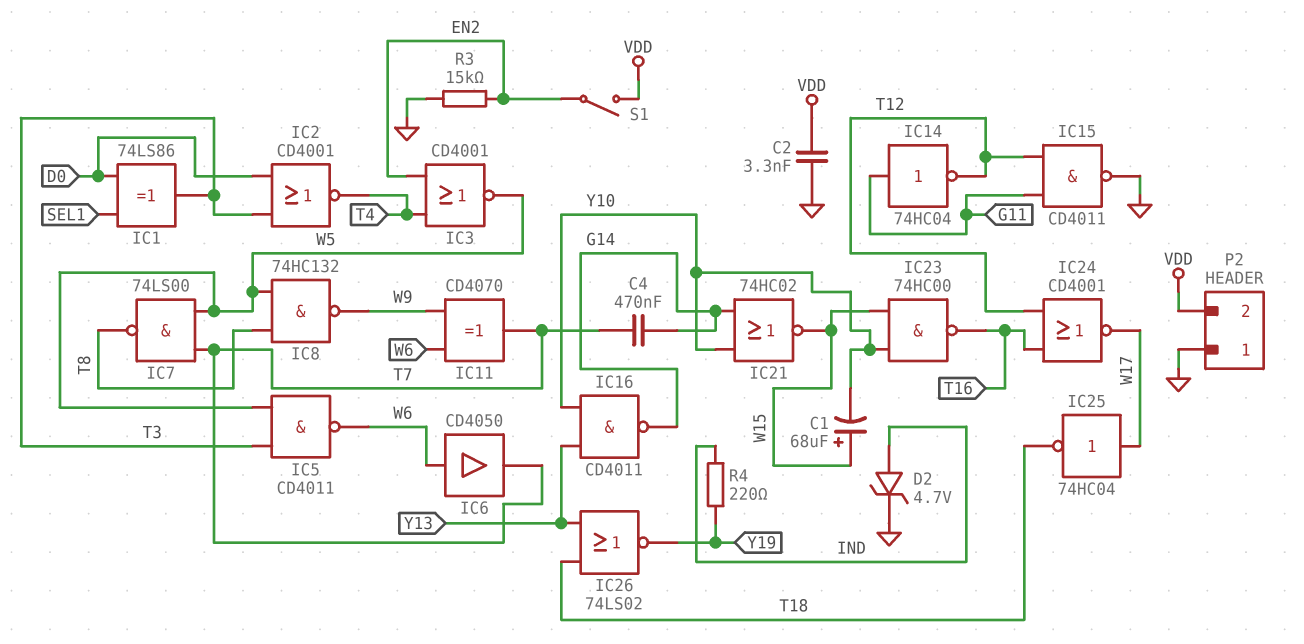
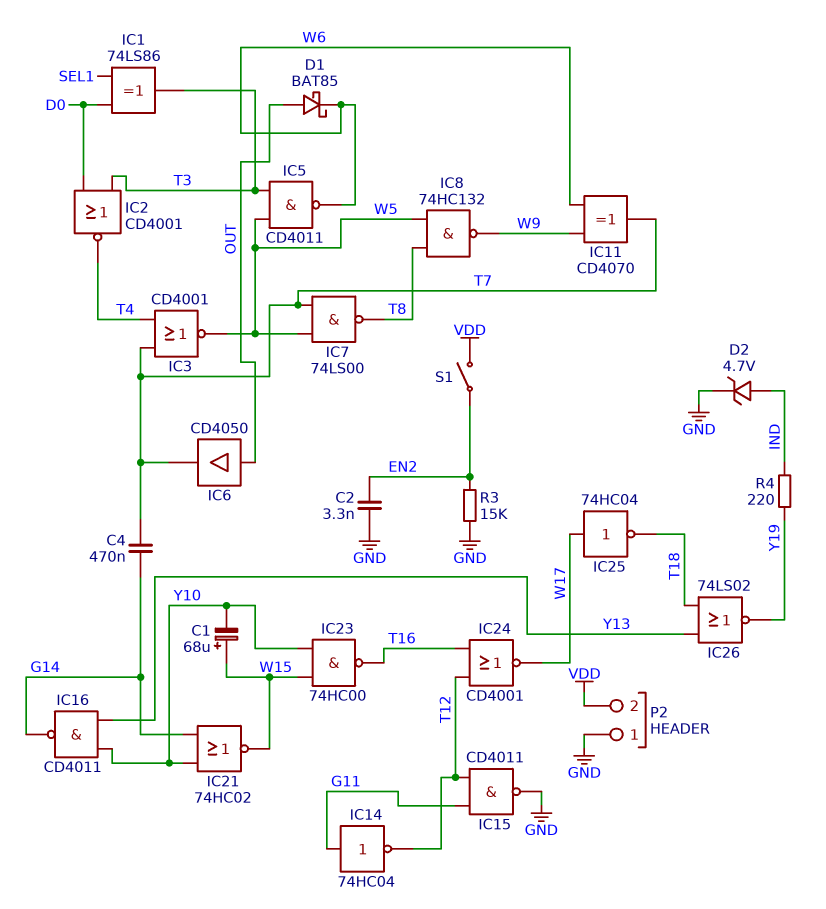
C2: 3.3nF (GND, VDD) -> 3.3nF (EN2, GND)
D1: none -> schottky BAT85 (A OUT, K W6)
IC3: NOR CD4001 (in EN2, in T4, out W5) -> NOR CD4001 (in T4, in T7, out W5)
IC6: buffer CD4050 (in W6, out T7) -> buffer CD4050 (in OUT, out T7)

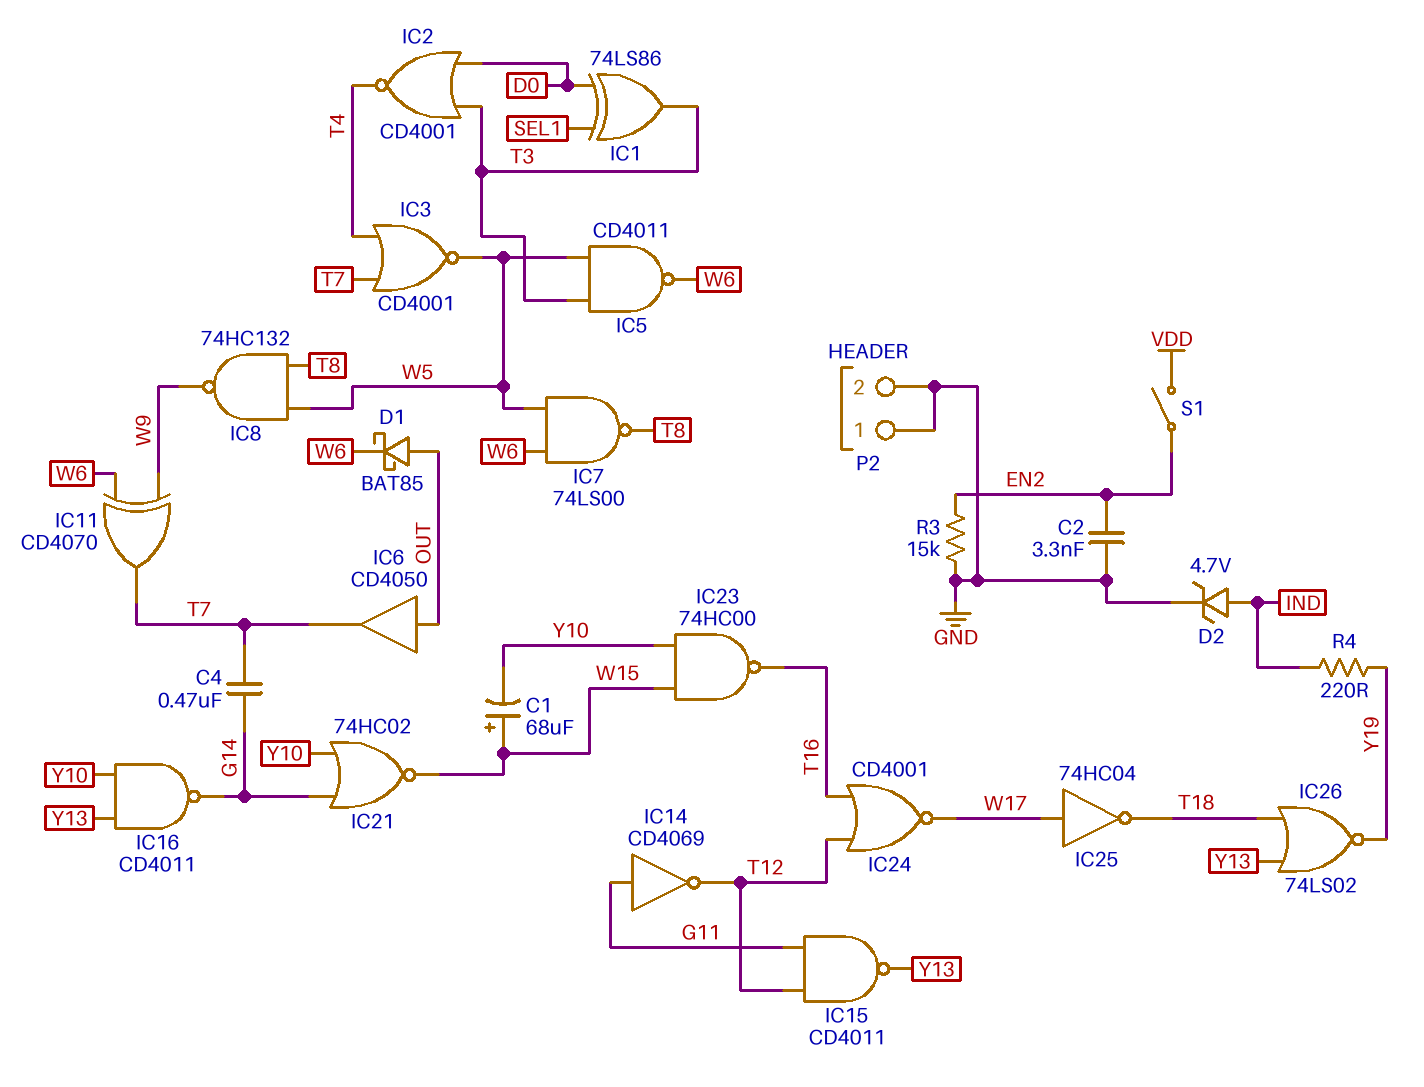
IC7: NAND 74LS00 (in T7, in W5, out T8) -> NAND 74LS00 (in W5, in W6, out T8)
IC14: NOT 74HC04 (in G11, out T12) -> NOT CD4069 (in G11, out T12)
IC15: NAND CD4011 (in G11, in T12, out GND) -> NAND CD4011 (in G11, in T12, out Y13)
P2 pin 2: VDD -> GND

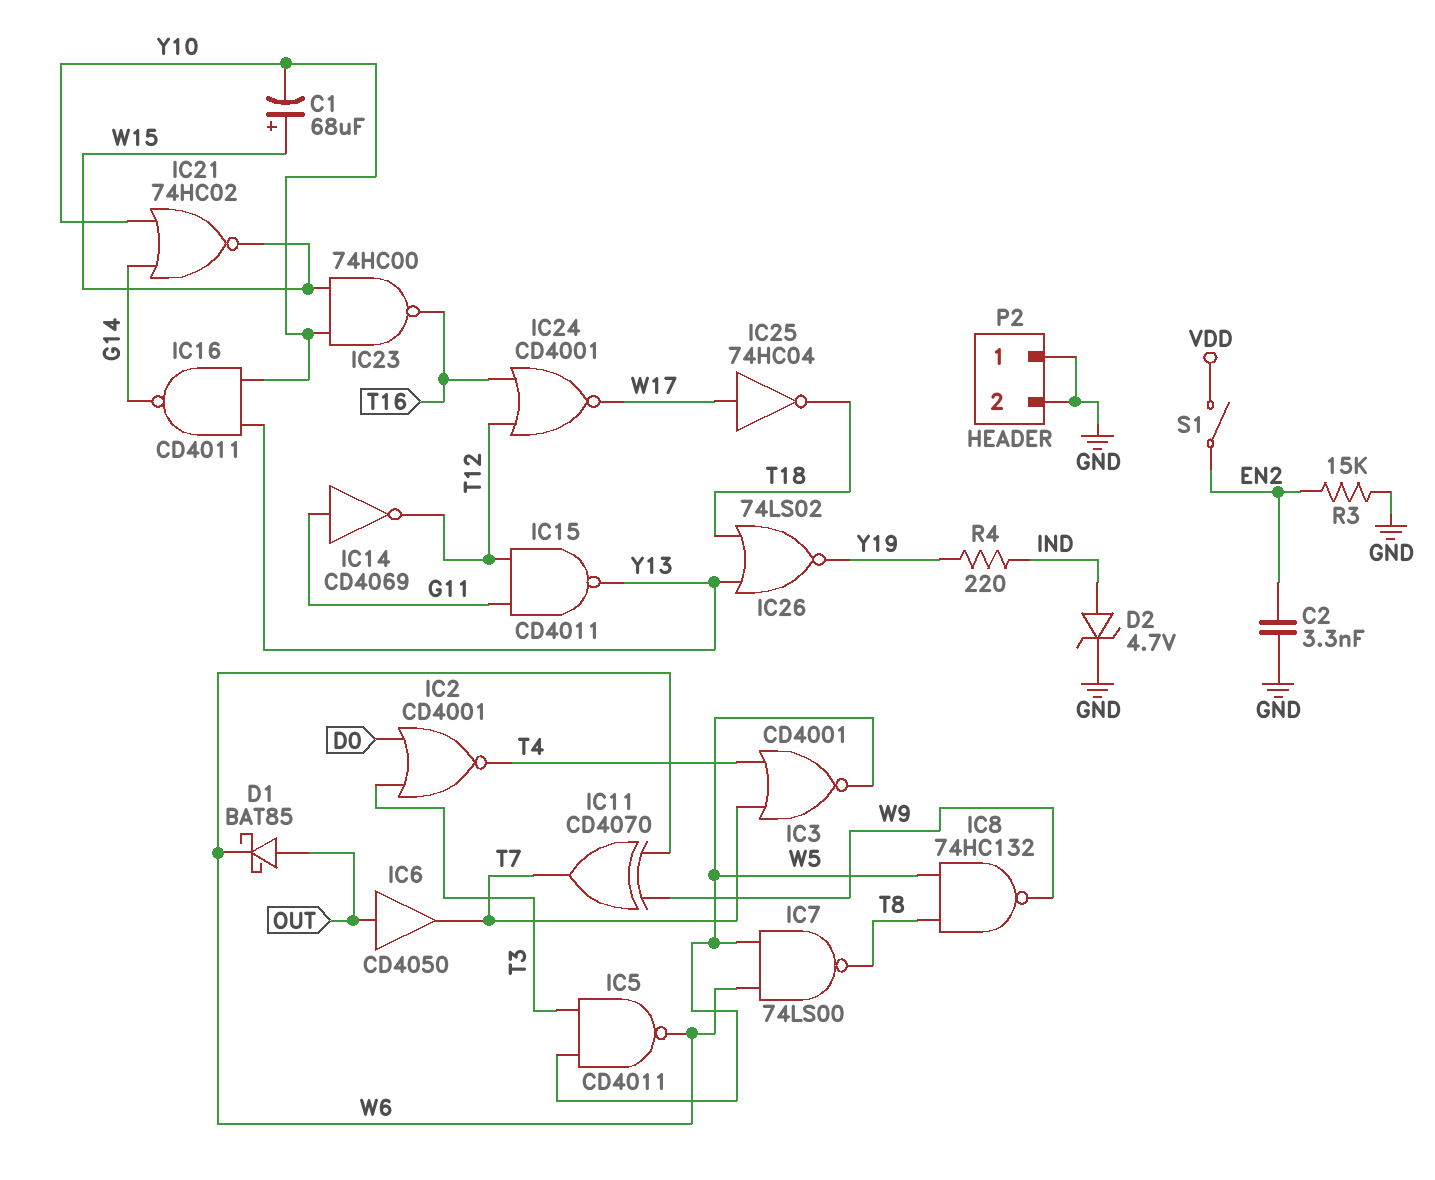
C4: 470nF (G14, T7) -> none
IC1: XOR 74LS86 (in D0, in SEL1, out T3) -> none

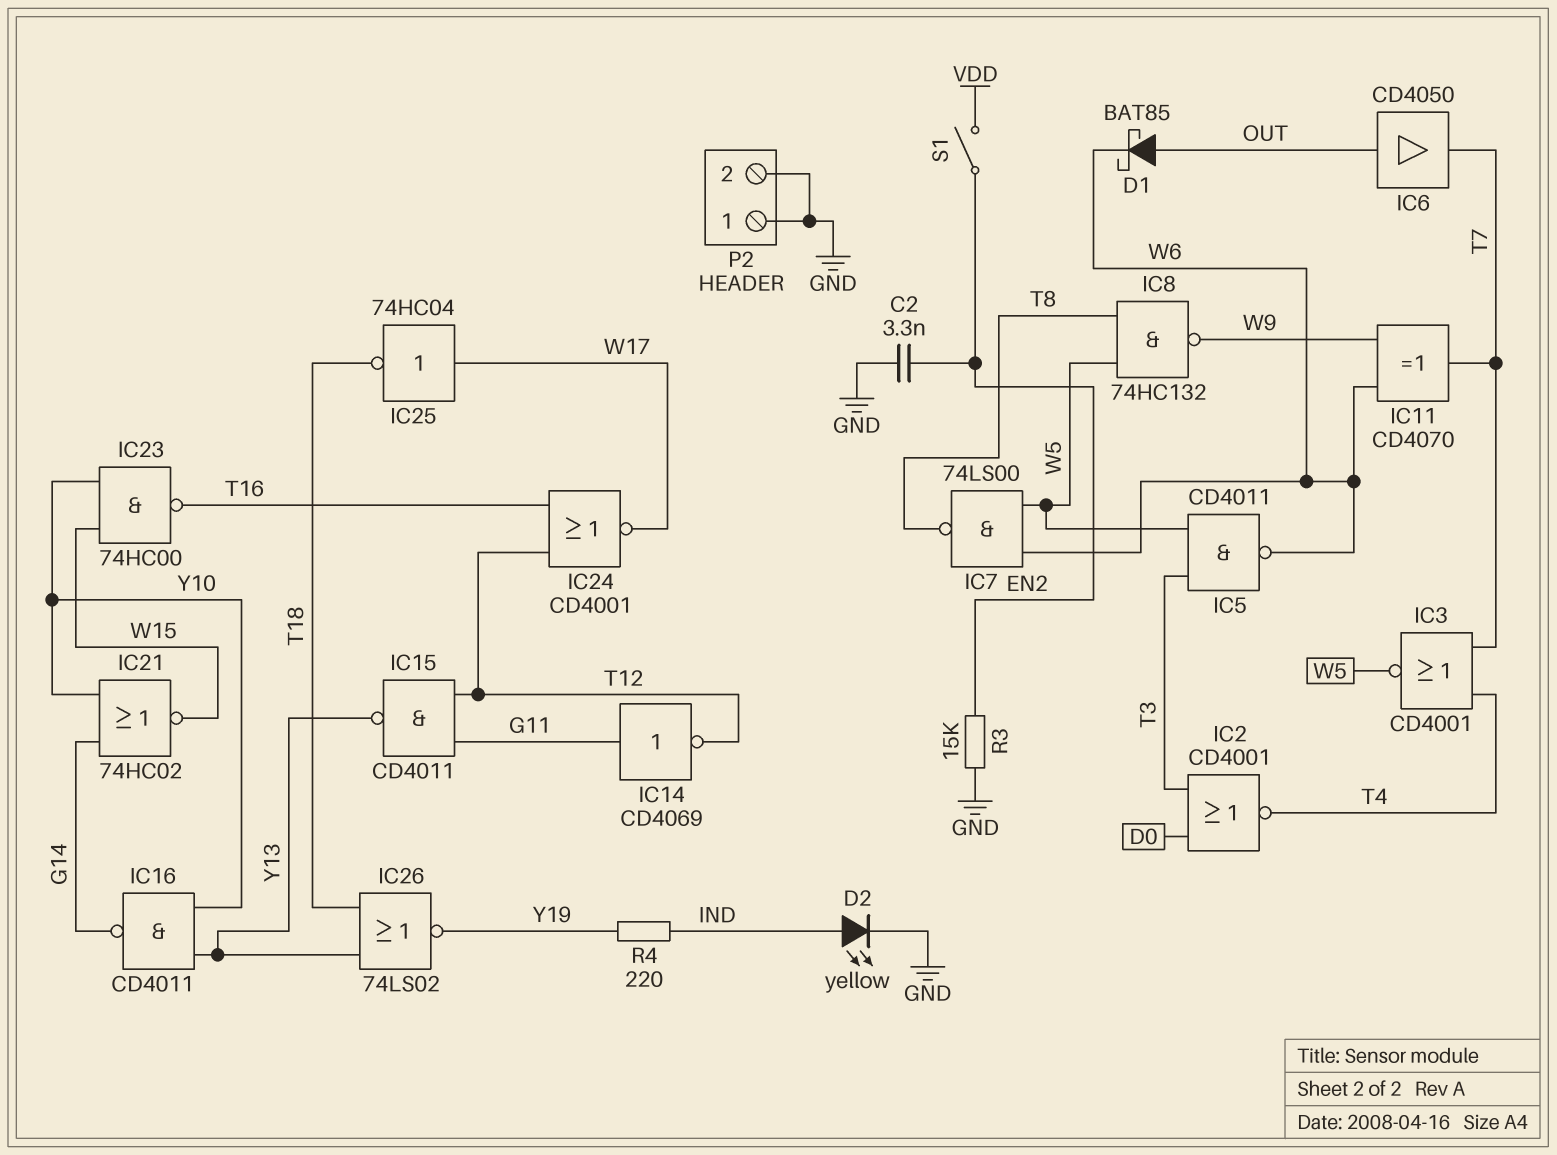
C1: 68uF (plus W15, minus Y10) -> none
D2: zener 4.7V (A IND, K GND) -> LED yellow (A IND, K GND)

